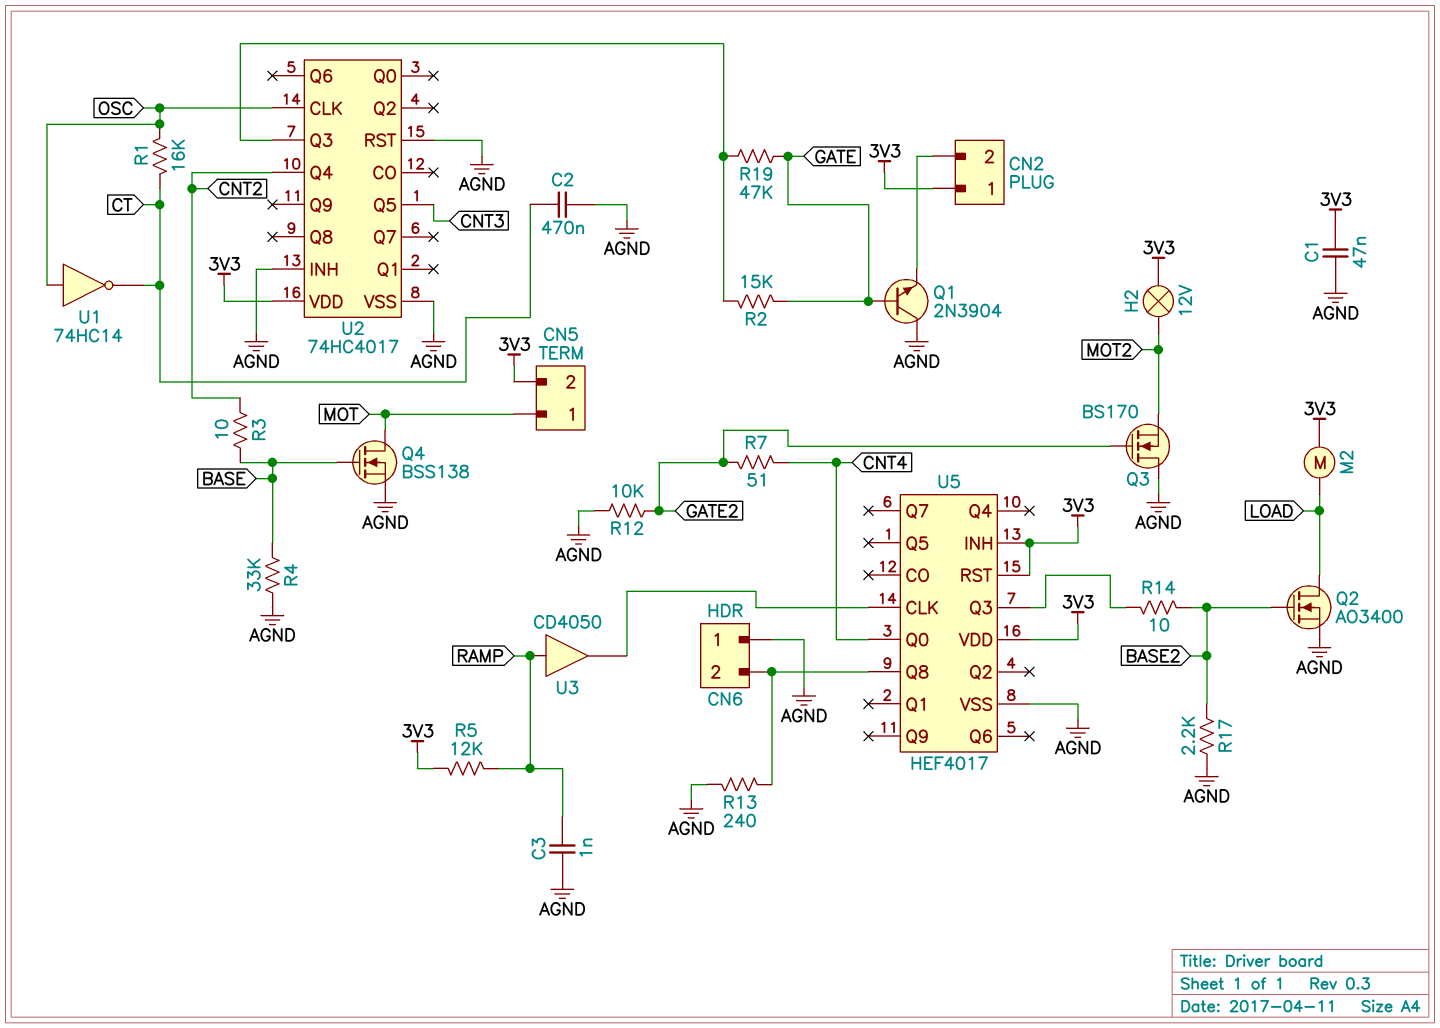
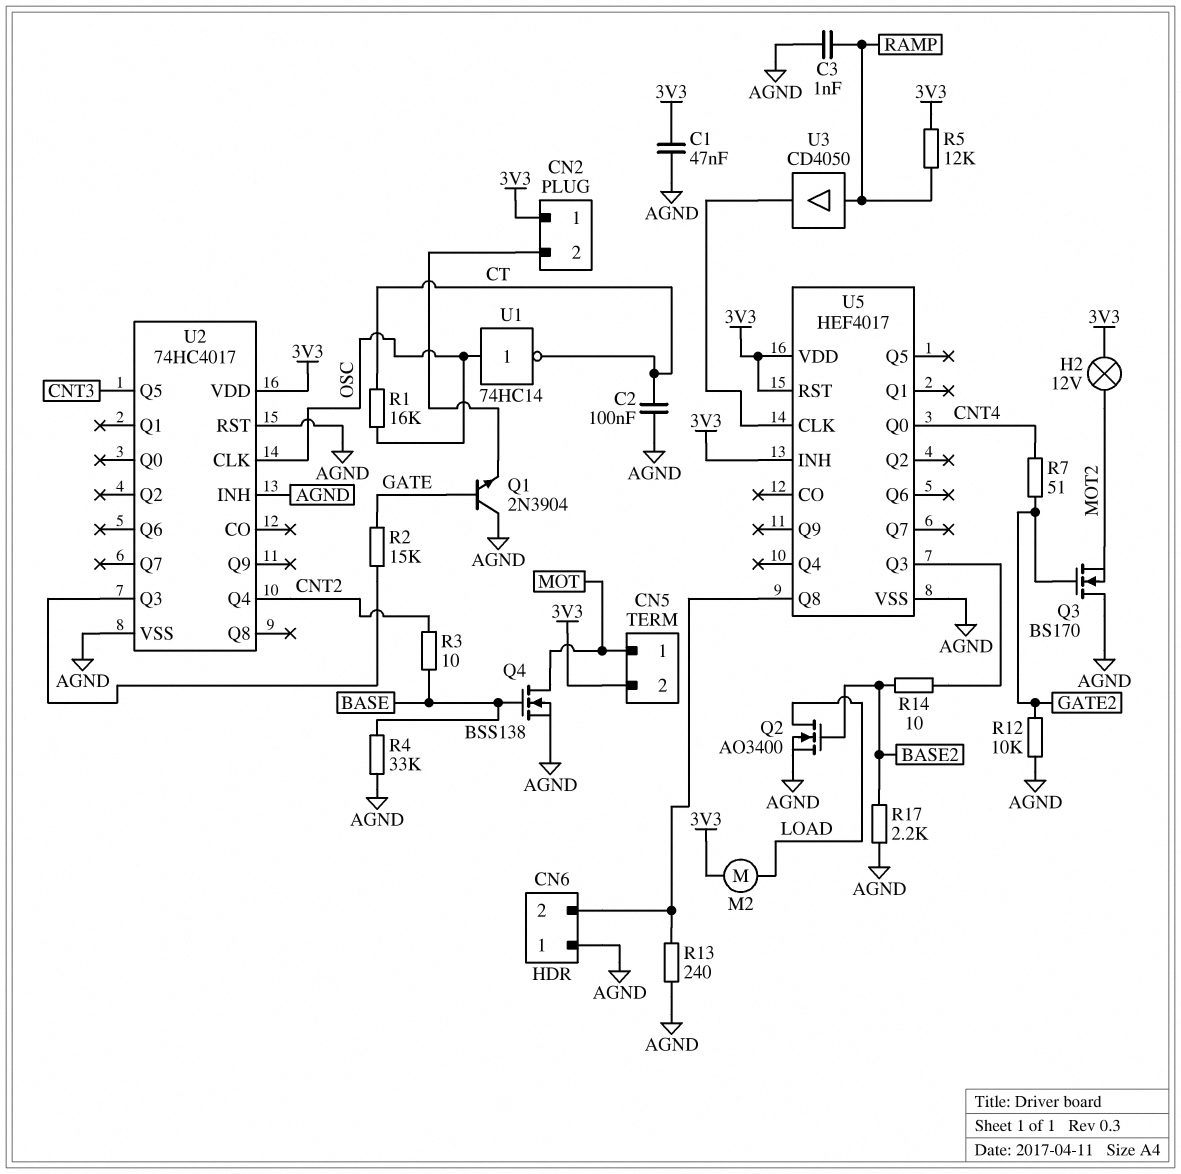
C2: 470nF (AGND, CT) -> 100nF (AGND, CT)
R19: 47k (GATE, U2/Q3) -> none

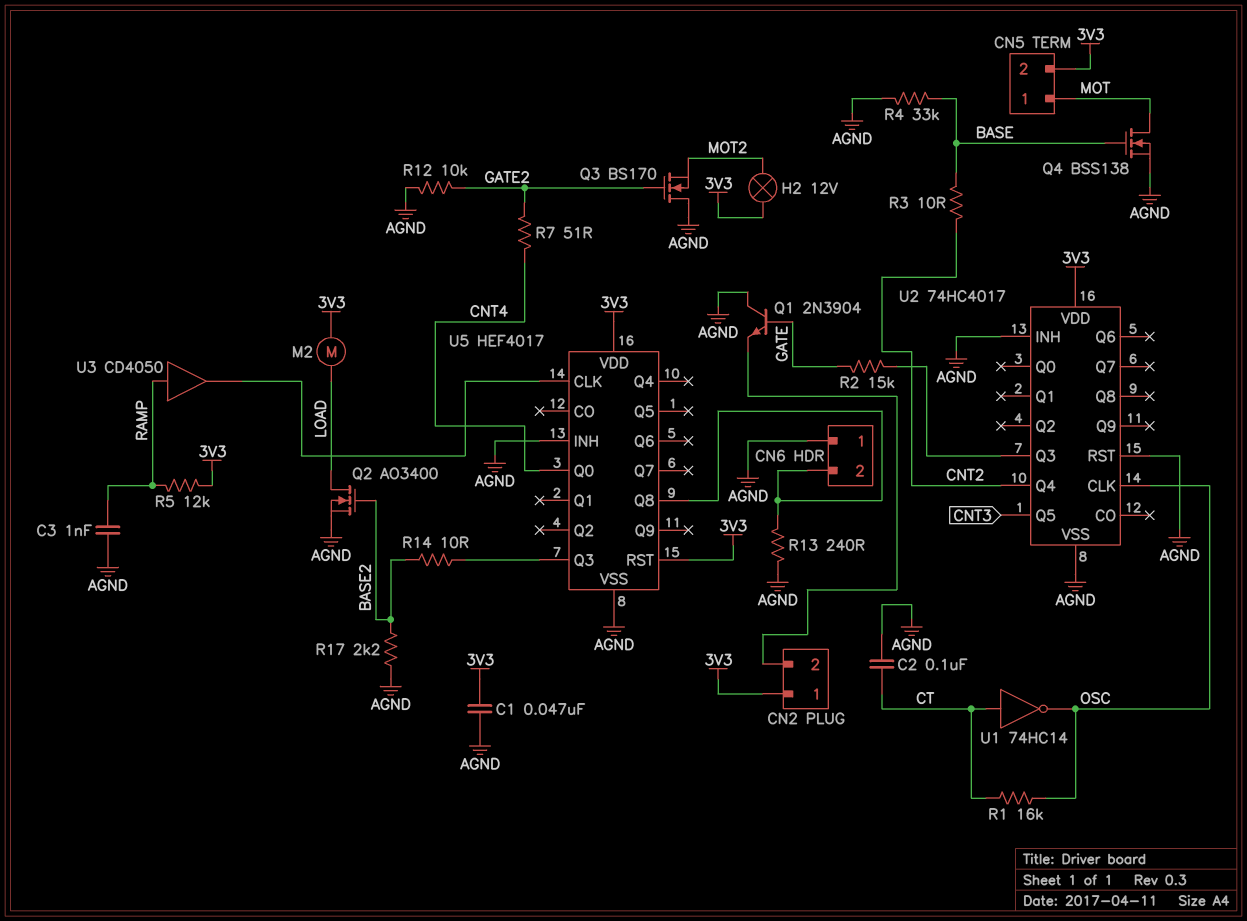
U1: NOT 74HC14 (in OSC, out CT) -> NOT 74HC14 (in CT, out OSC)
U5 pin INH: 3V3 -> AGND

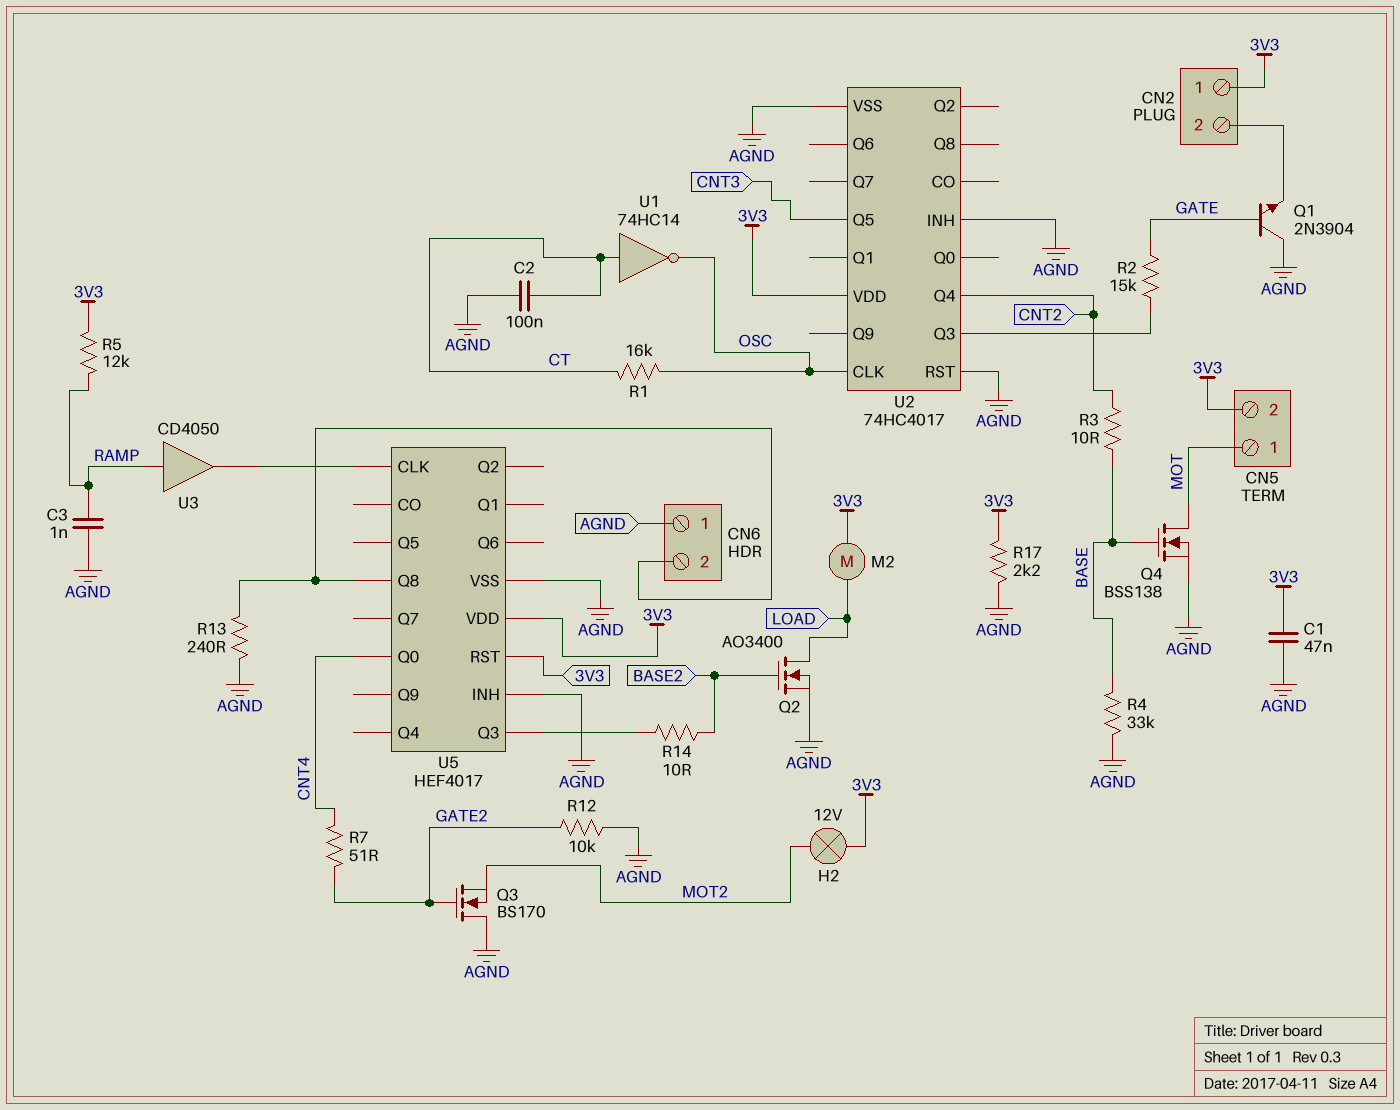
R17: 2.2k (AGND, BASE2) -> 2.2k (3V3, AGND)

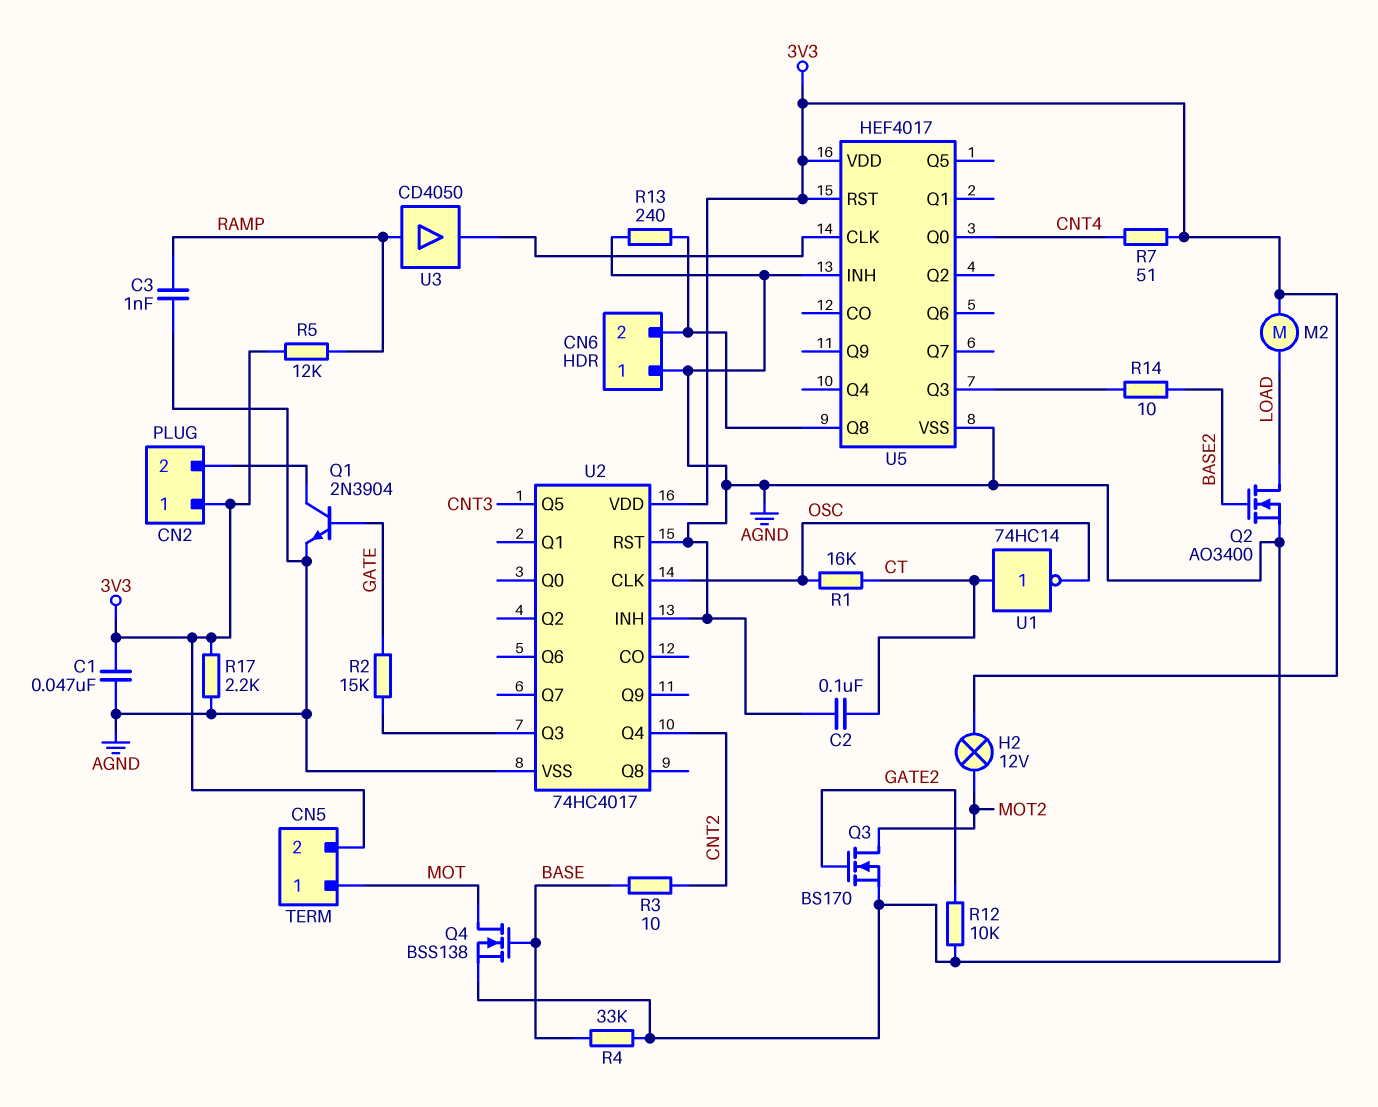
Q1: NPN 2N3904 (B GATE, C AGND, E CN2/2) -> NPN 2N3904 (B GATE, C CN2/2, E AGND)
Q3: NMOS BS170 (G GATE2, D AGND, S MOT2) -> NMOS BS170 (G GATE2, D MOT2, S AGND)
R7: 51 (CNT4, GATE2) -> 51 (3V3, CNT4)

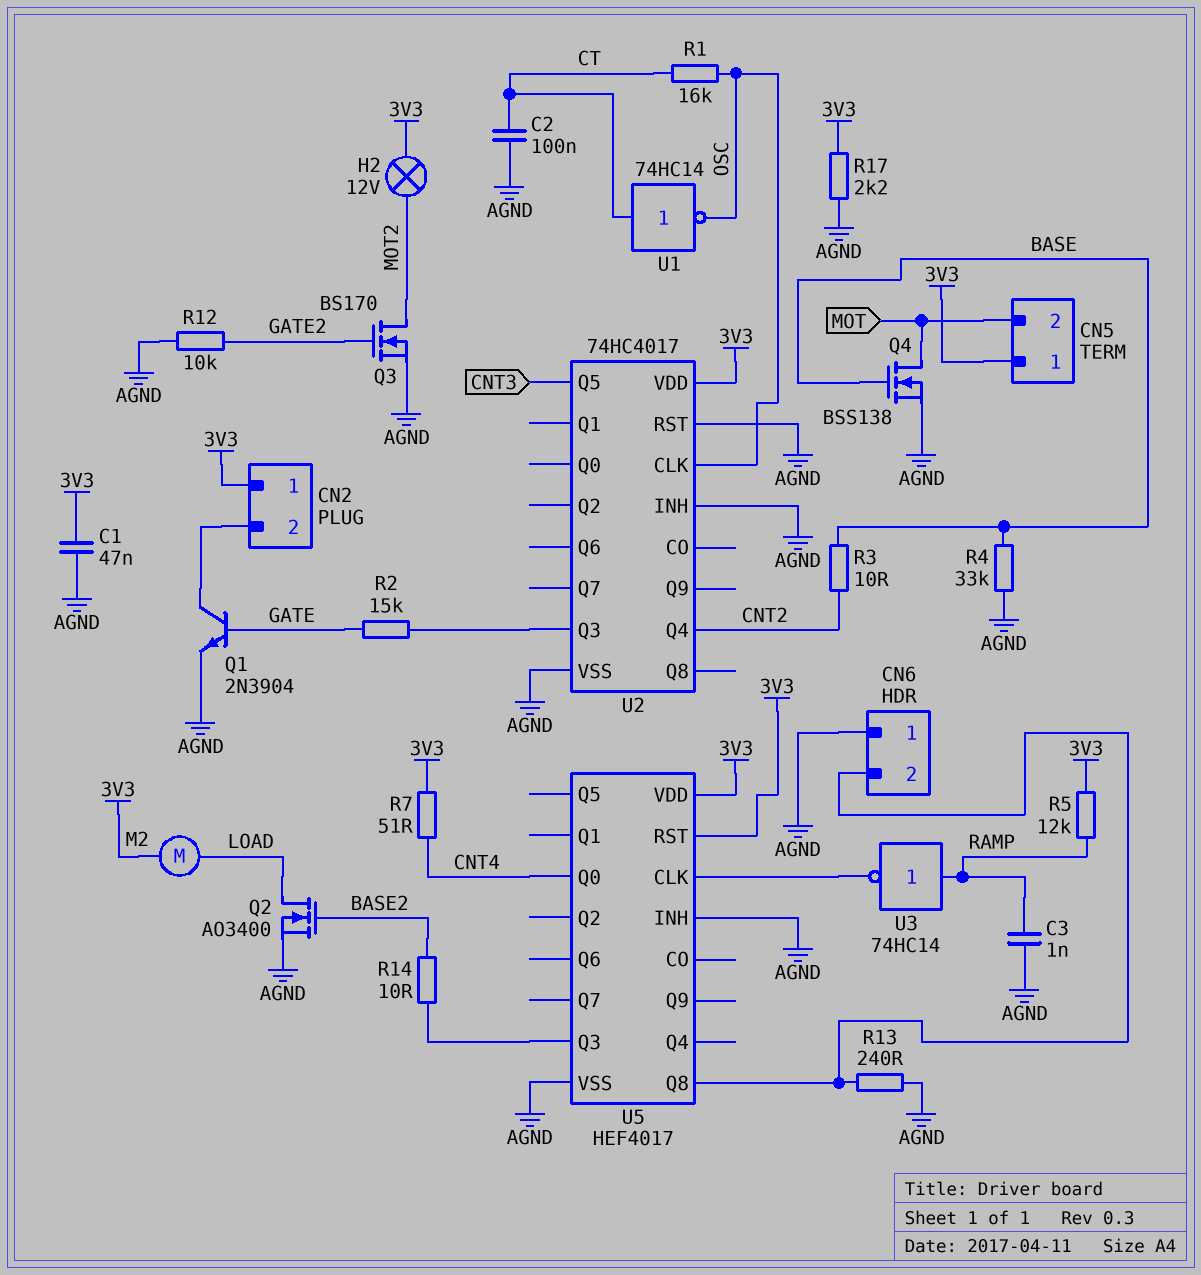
CN5 pin 1: MOT -> 3V3
CN5 pin 2: 3V3 -> MOT
U3: buffer CD4050 (in RAMP, out U5/CLK) -> NOT 74HC14 (in RAMP, out U5/CLK)

